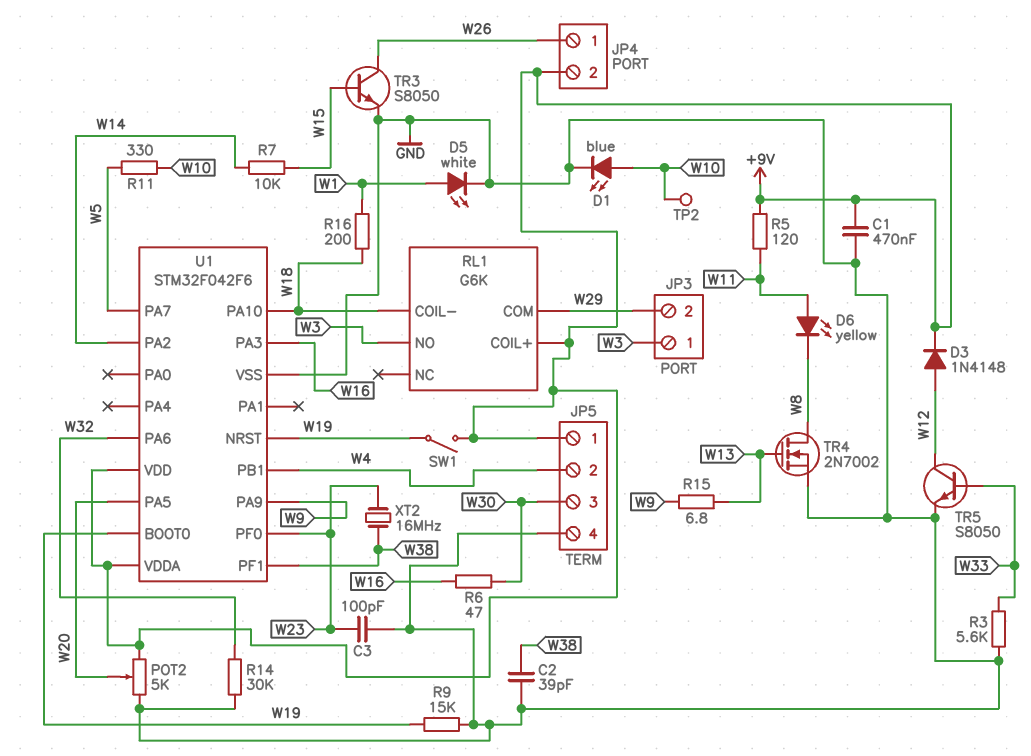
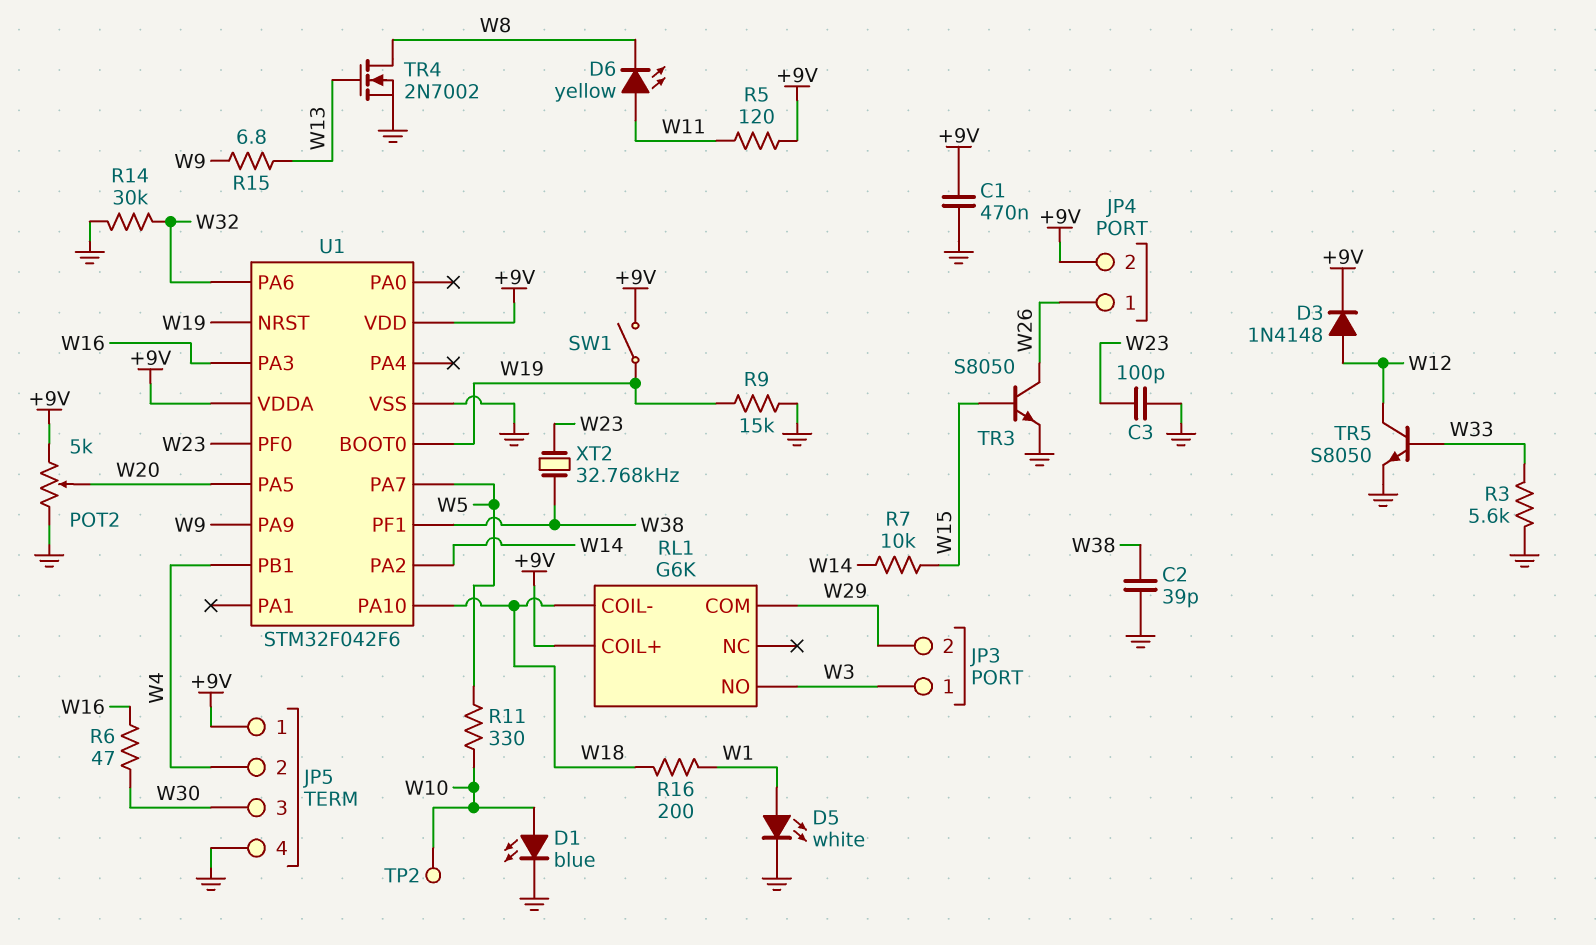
XT2: 16MHz (W23, W38) -> 32.768kHz (W23, W38)

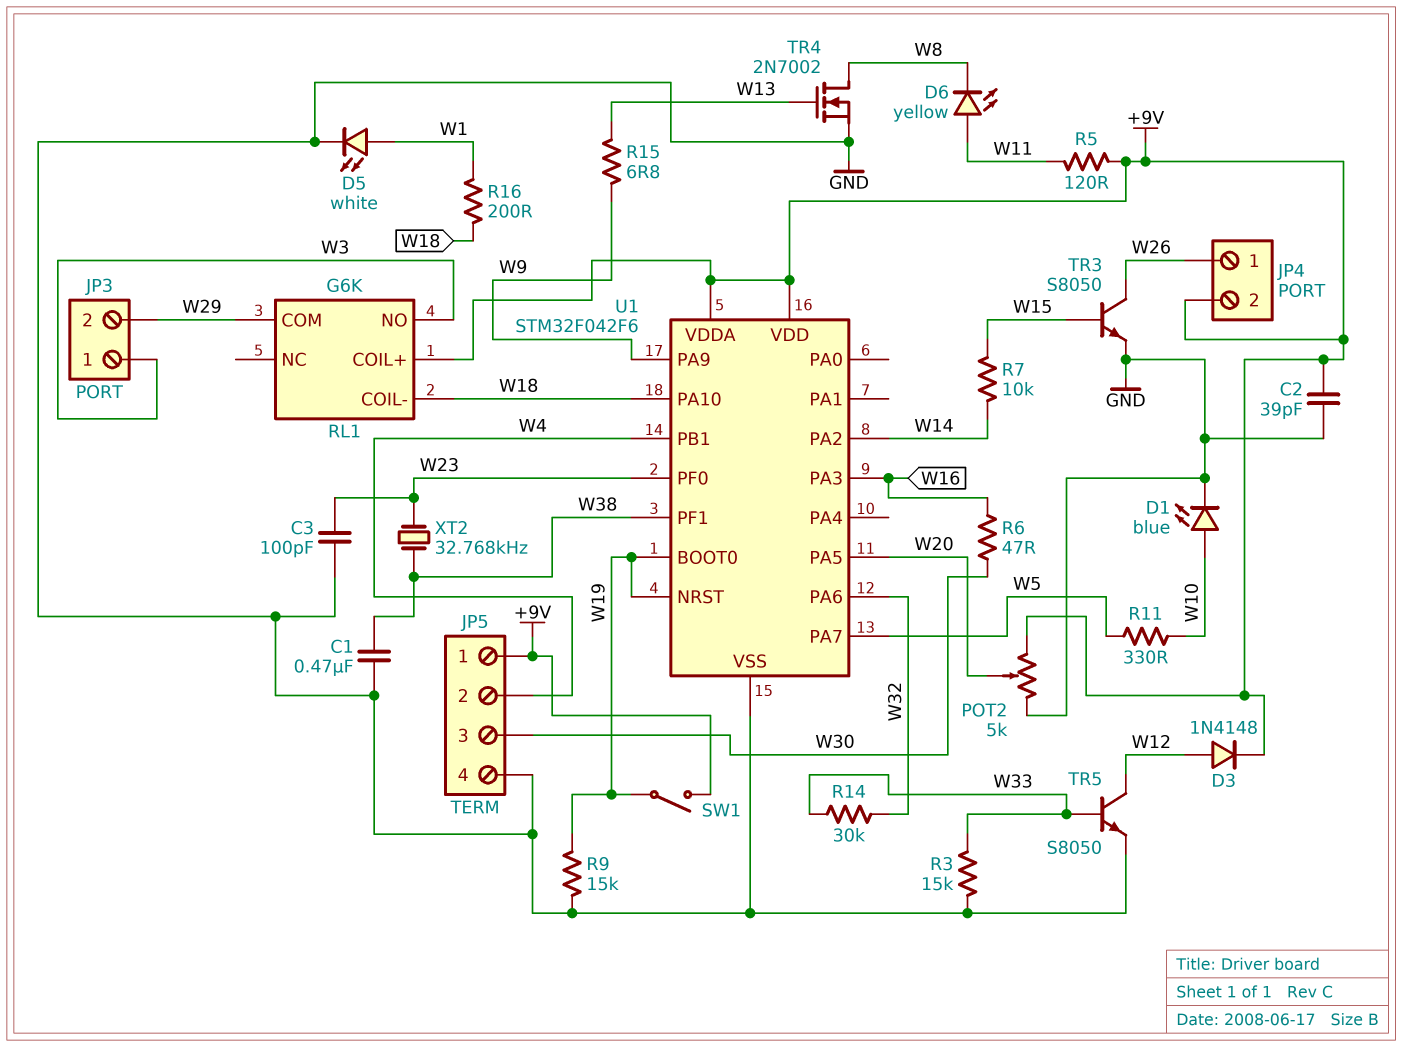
C1: 470nF (+9V, GND) -> 470nF (GND, W38)
C2: 39pF (GND, W38) -> 39pF (+9V, GND)
R3: 5.6k (GND, W33) -> 15k (GND, W33)
R14: 30k (GND, W32) -> 30k (W32, W33)
TP2: test point (W10) -> none

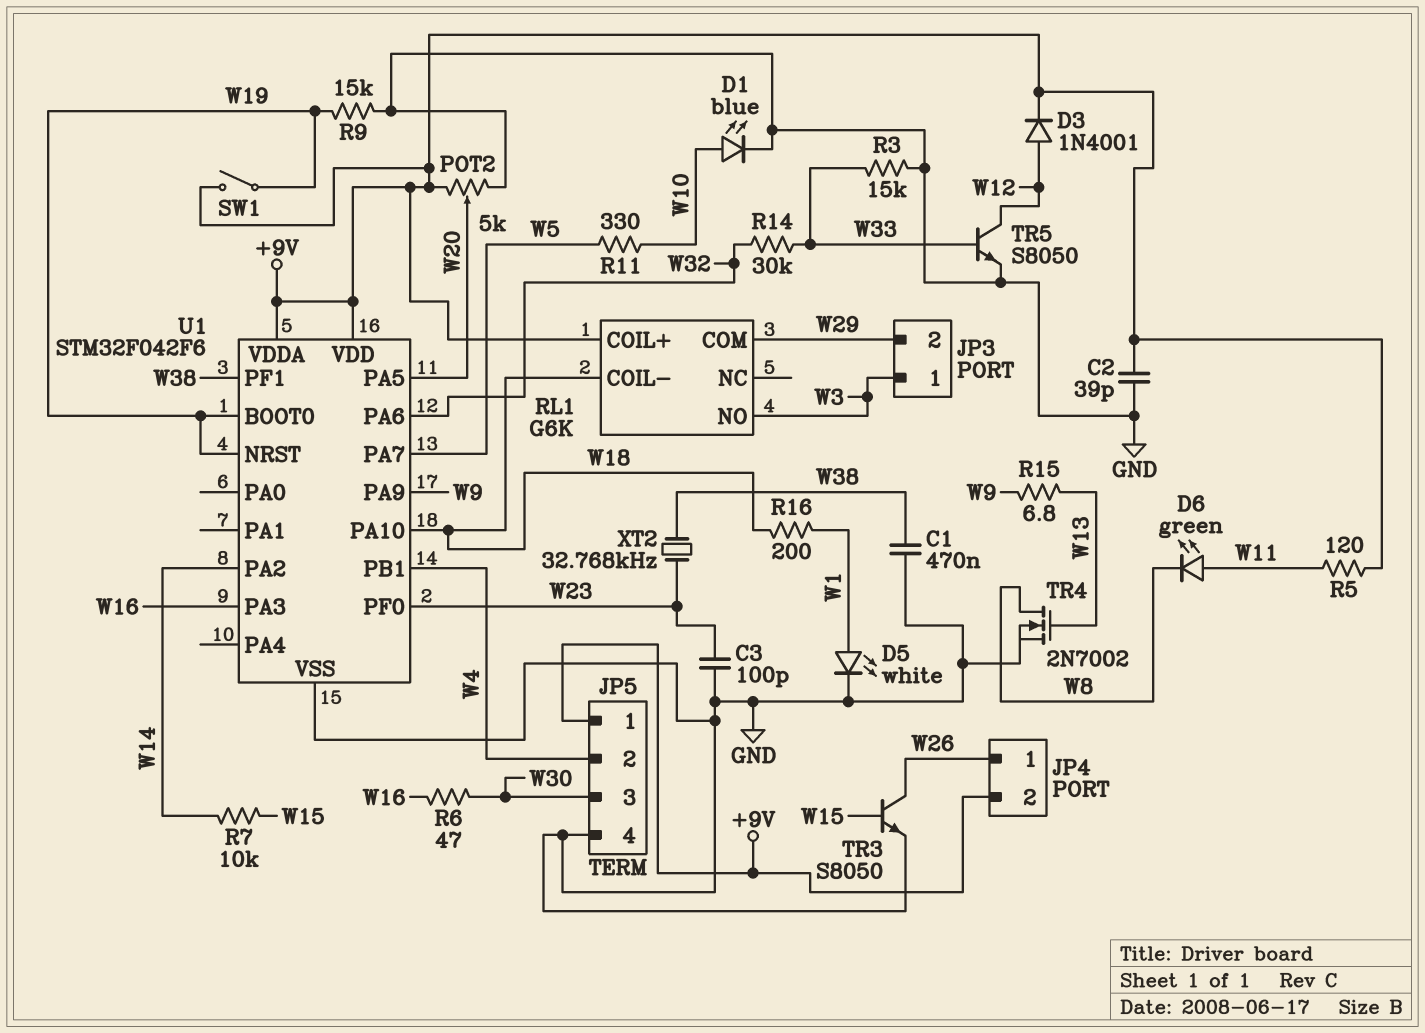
D3: diode 1N4148 (A W12, K +9V) -> diode 1N4001 (A W12, K +9V)
D6: LED yellow (A W11, K W8) -> LED green (A W11, K W8)

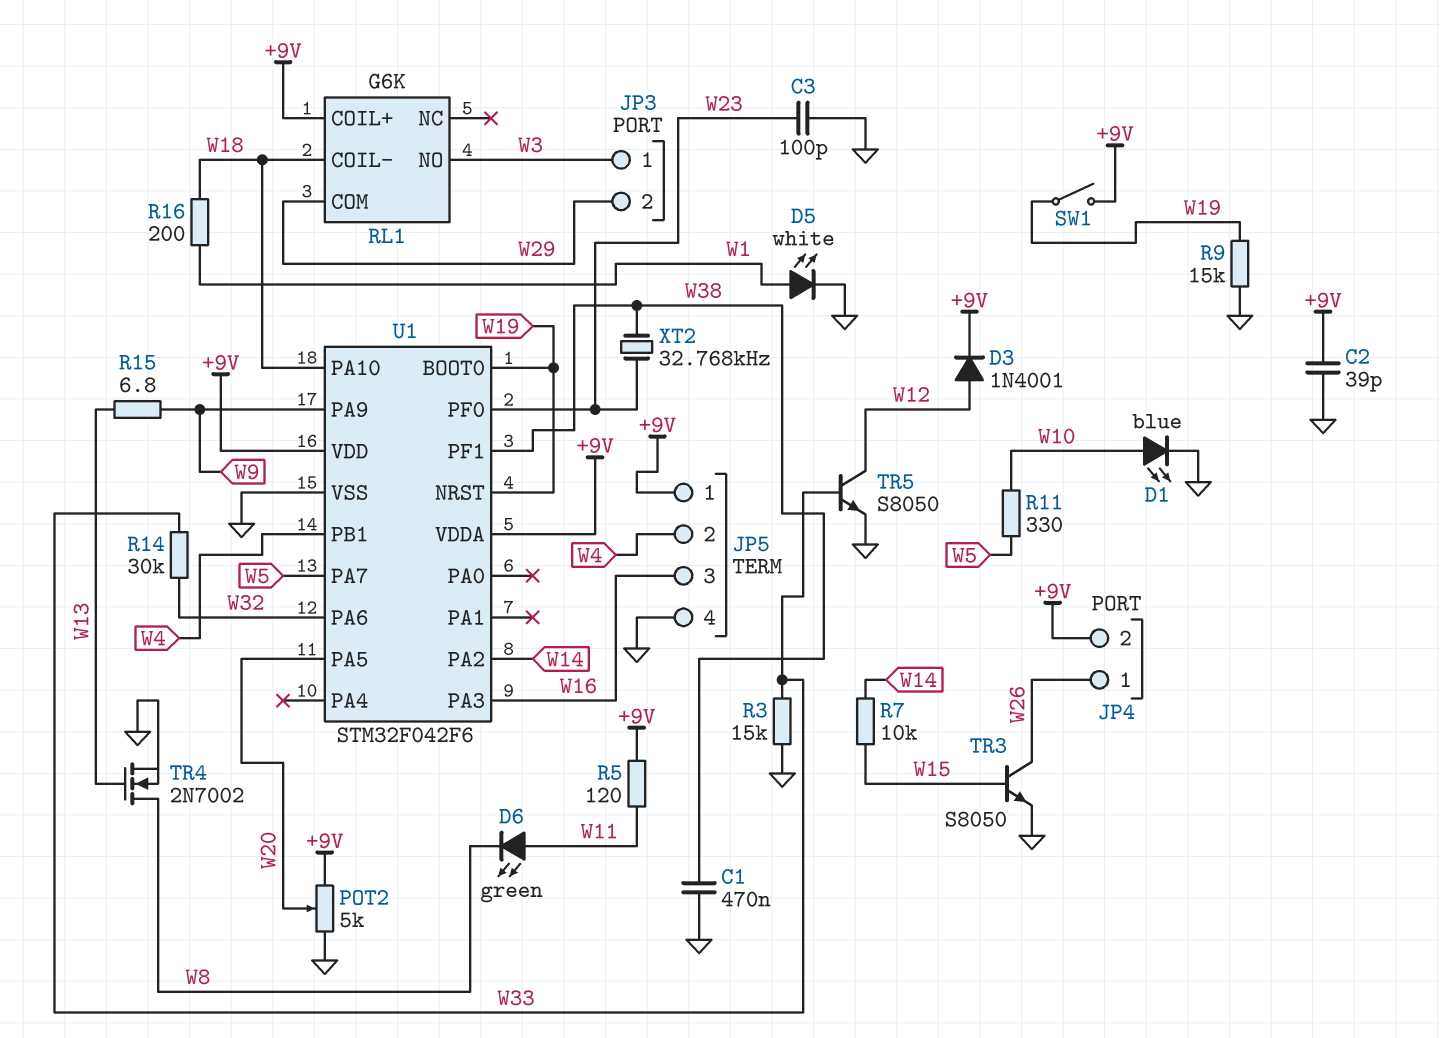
JP5 pin 3: W30 -> W16
R6: 47 (W16, W30) -> none

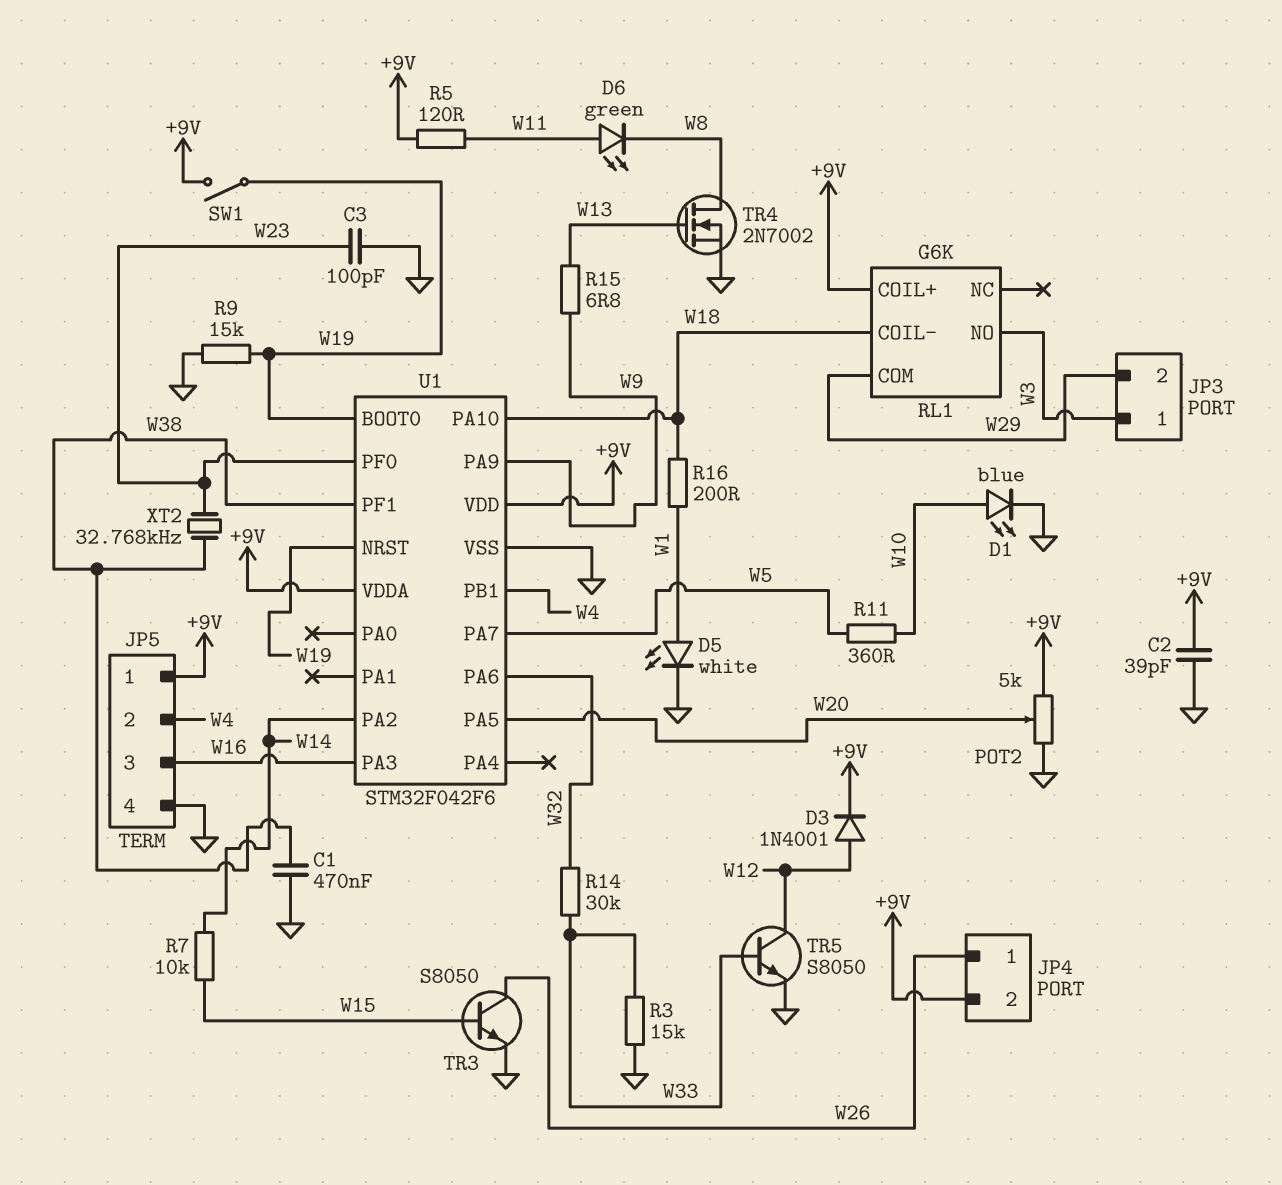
R11: 330 (W5, W10) -> 360 (W5, W10)

